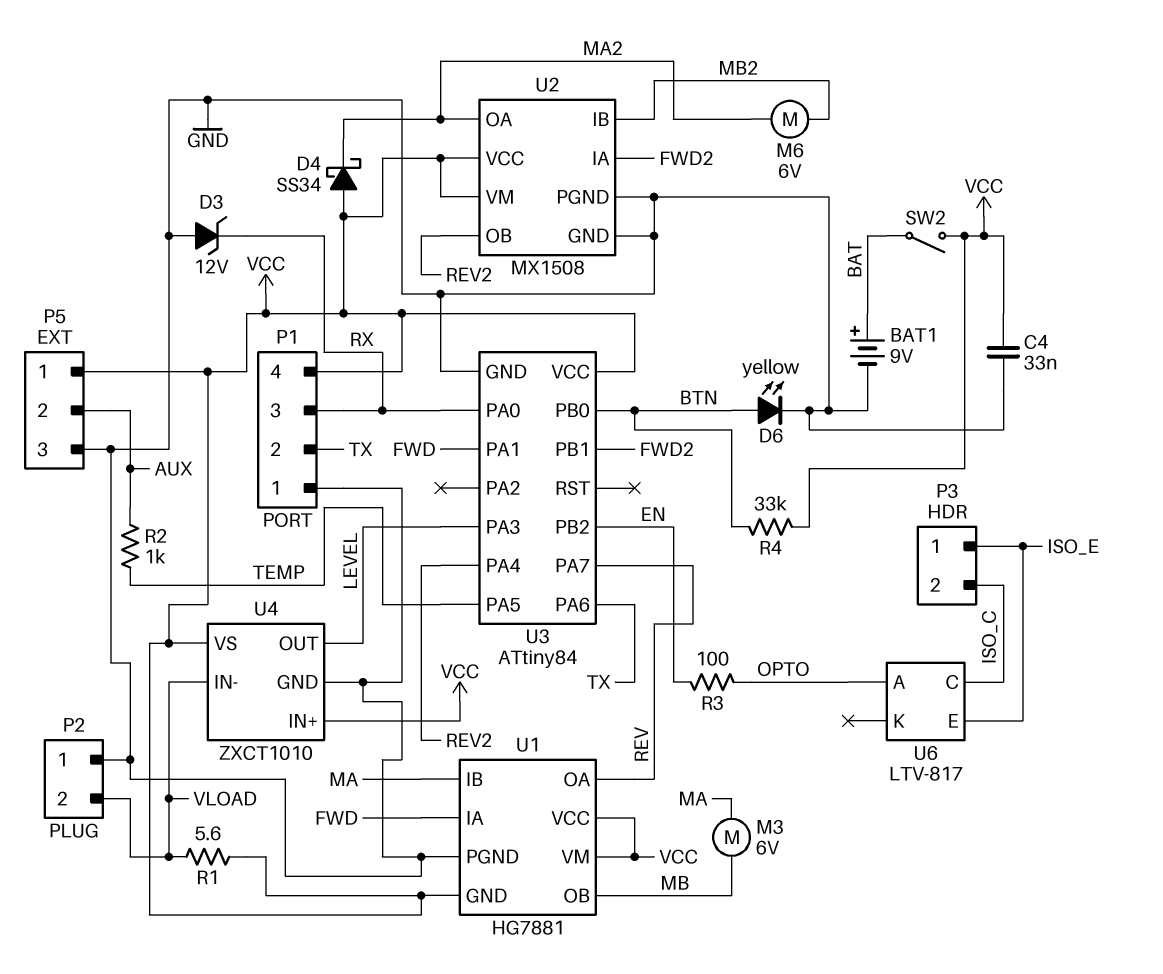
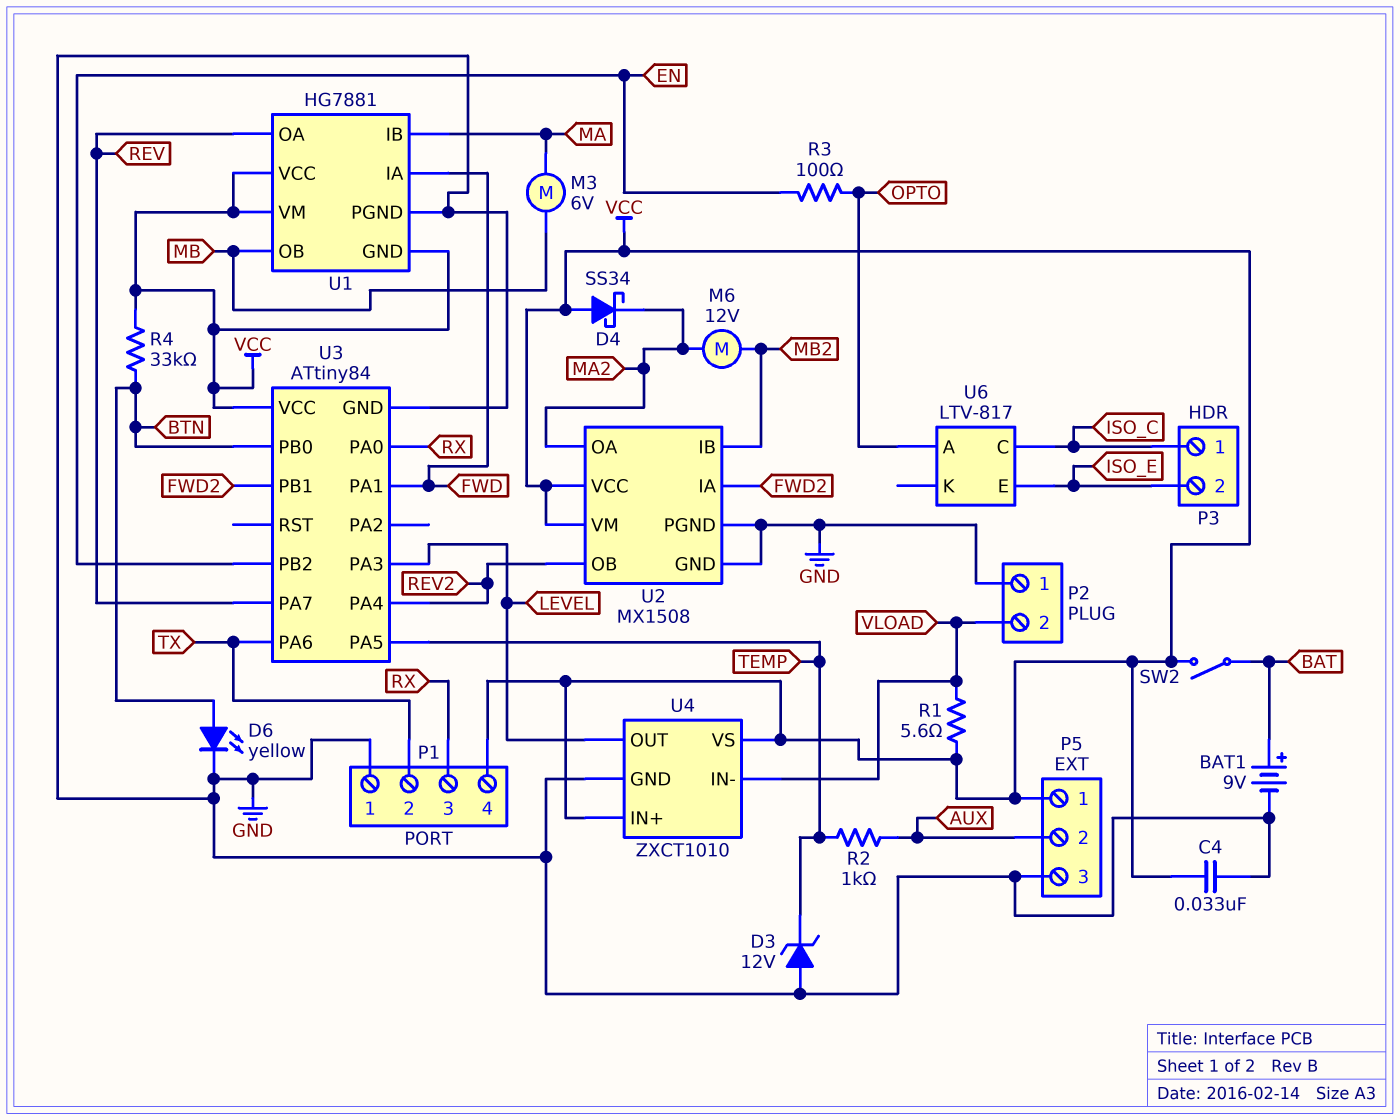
D3: zener 12V (A GND, K RX) -> zener 12V (A GND, K TEMP)
M6: motor 6V (MA2, MB2) -> motor 12V (MA2, MB2)
P3 pin 1: ISO_E -> ISO_C
P3 pin 2: ISO_C -> ISO_E

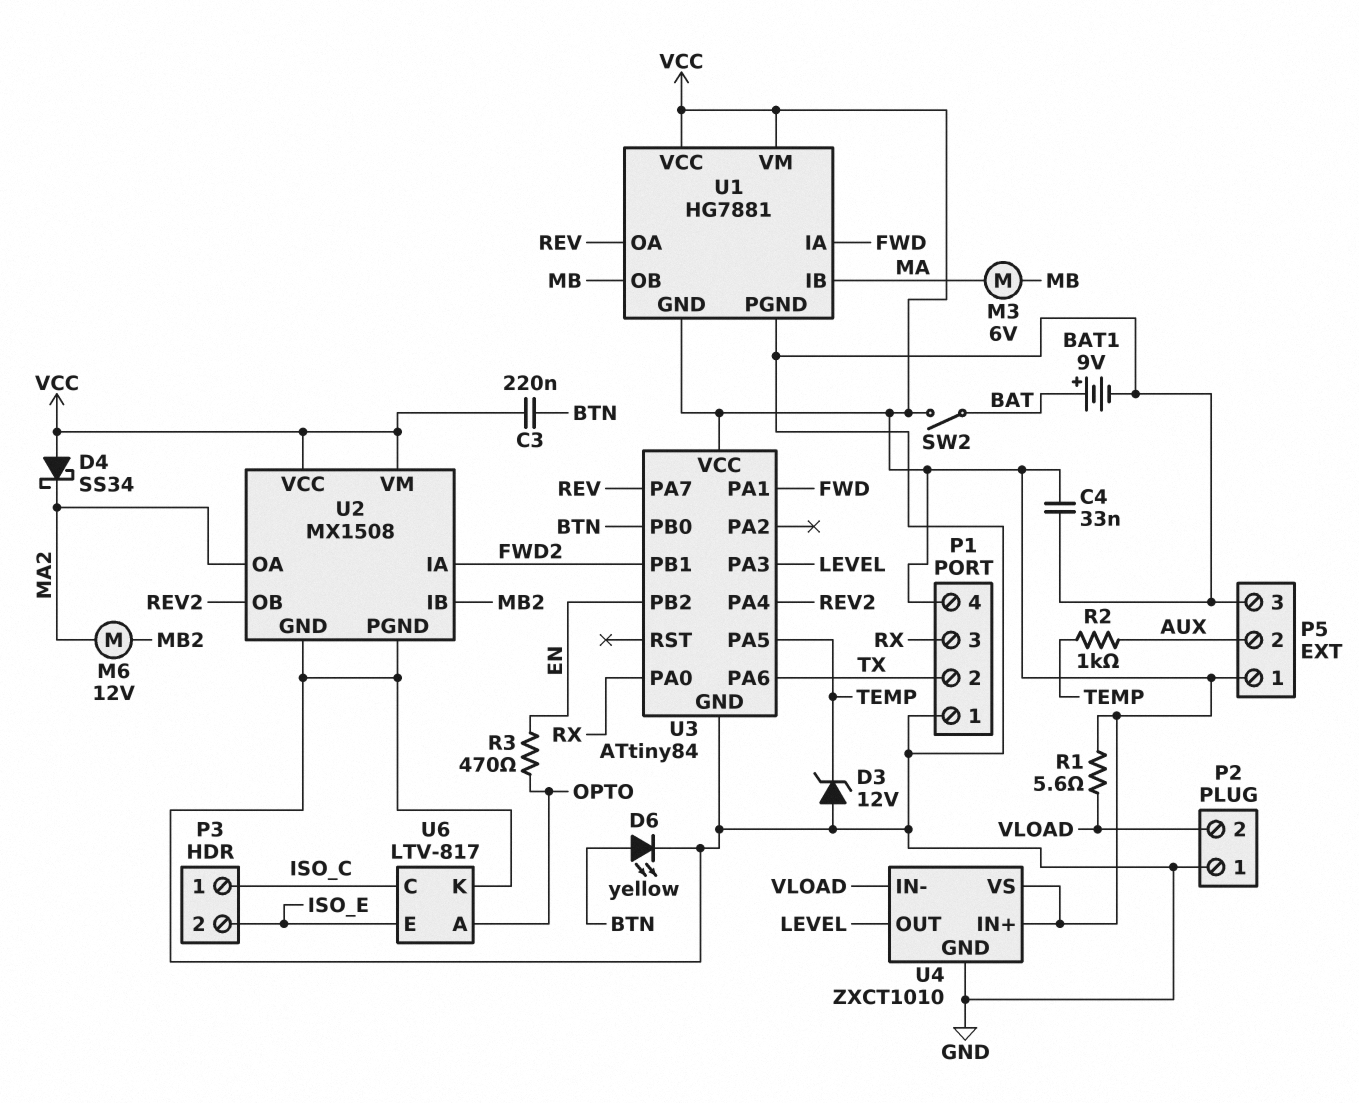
C3: none -> 220nF (BTN, VCC)
R3: 100 (EN, OPTO) -> 470 (EN, OPTO)
R4: 33k (BTN, VCC) -> none
U6 pin K: none -> GND

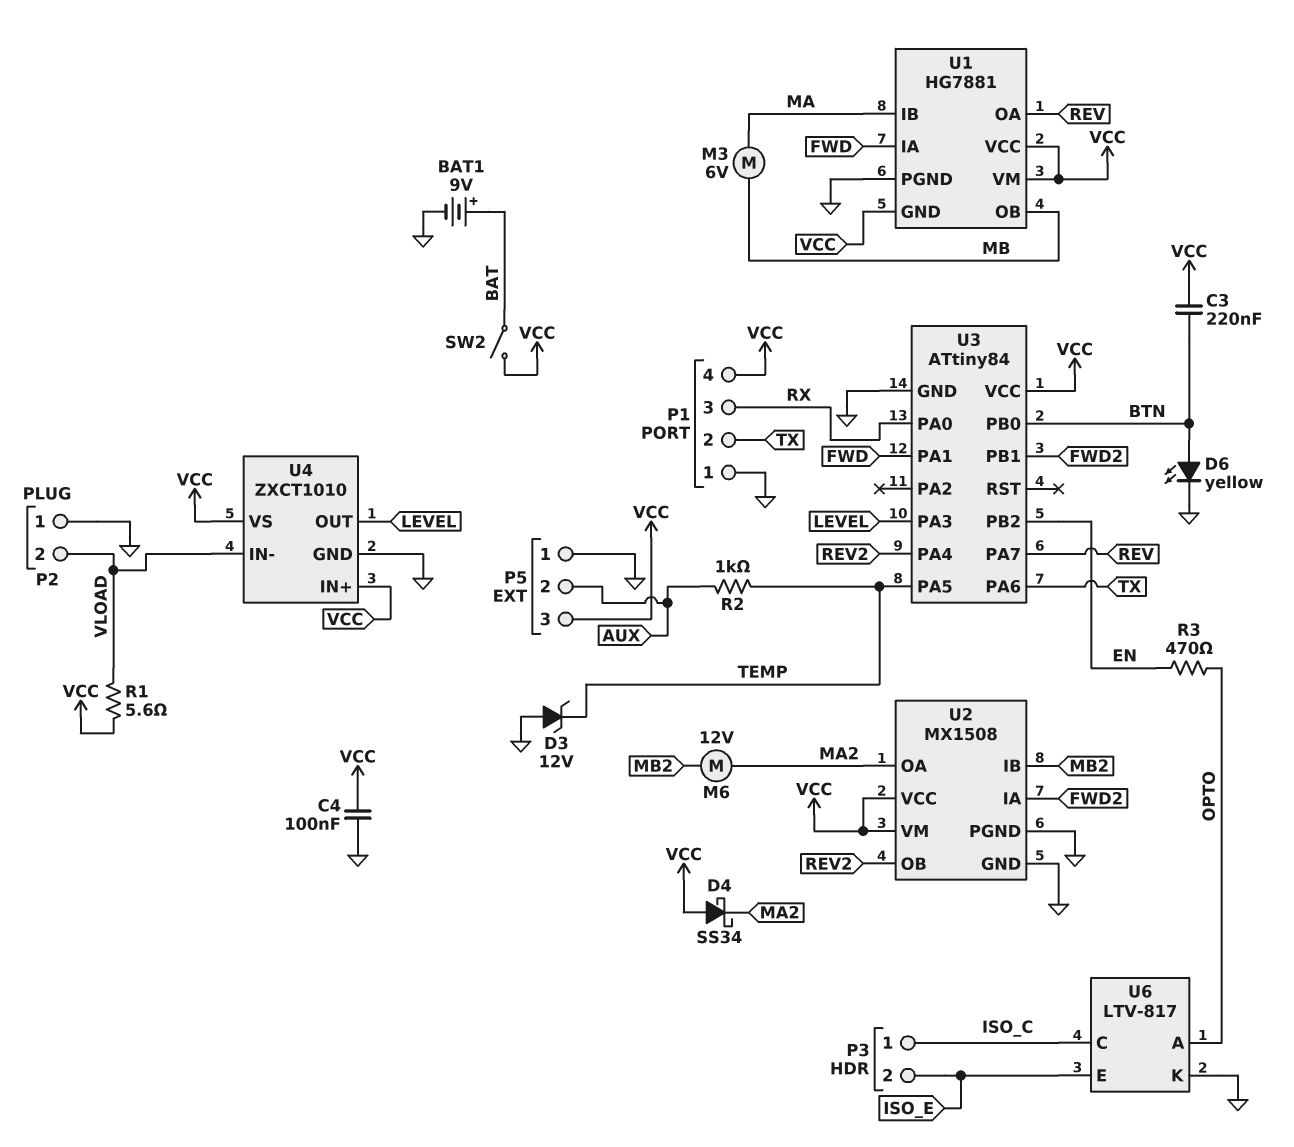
C4: 33nF (GND, VCC) -> 100nF (GND, VCC)
P5 pin 1: VCC -> GND
P5 pin 3: GND -> VCC

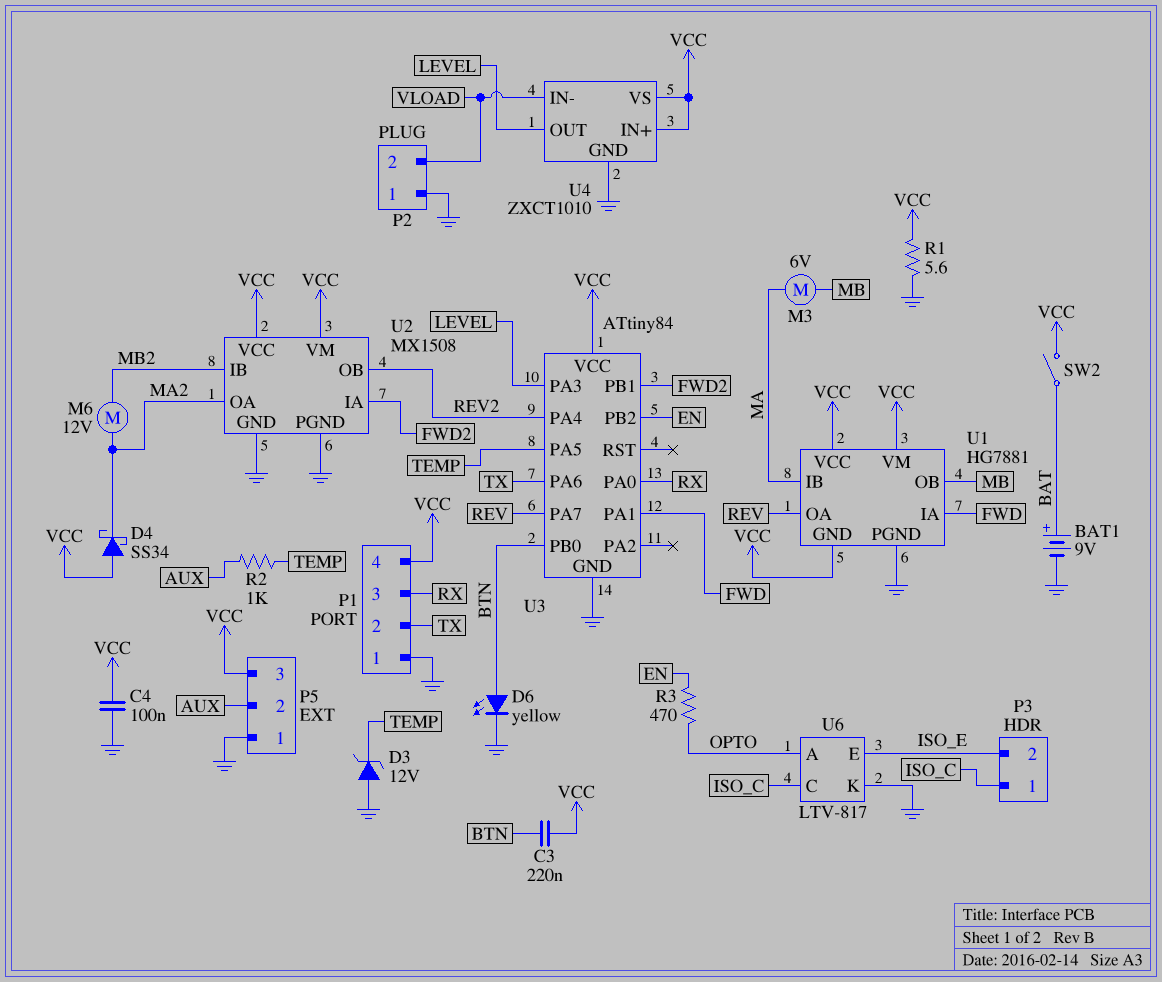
R1: 5.6 (VCC, VLOAD) -> 5.6 (GND, VCC)

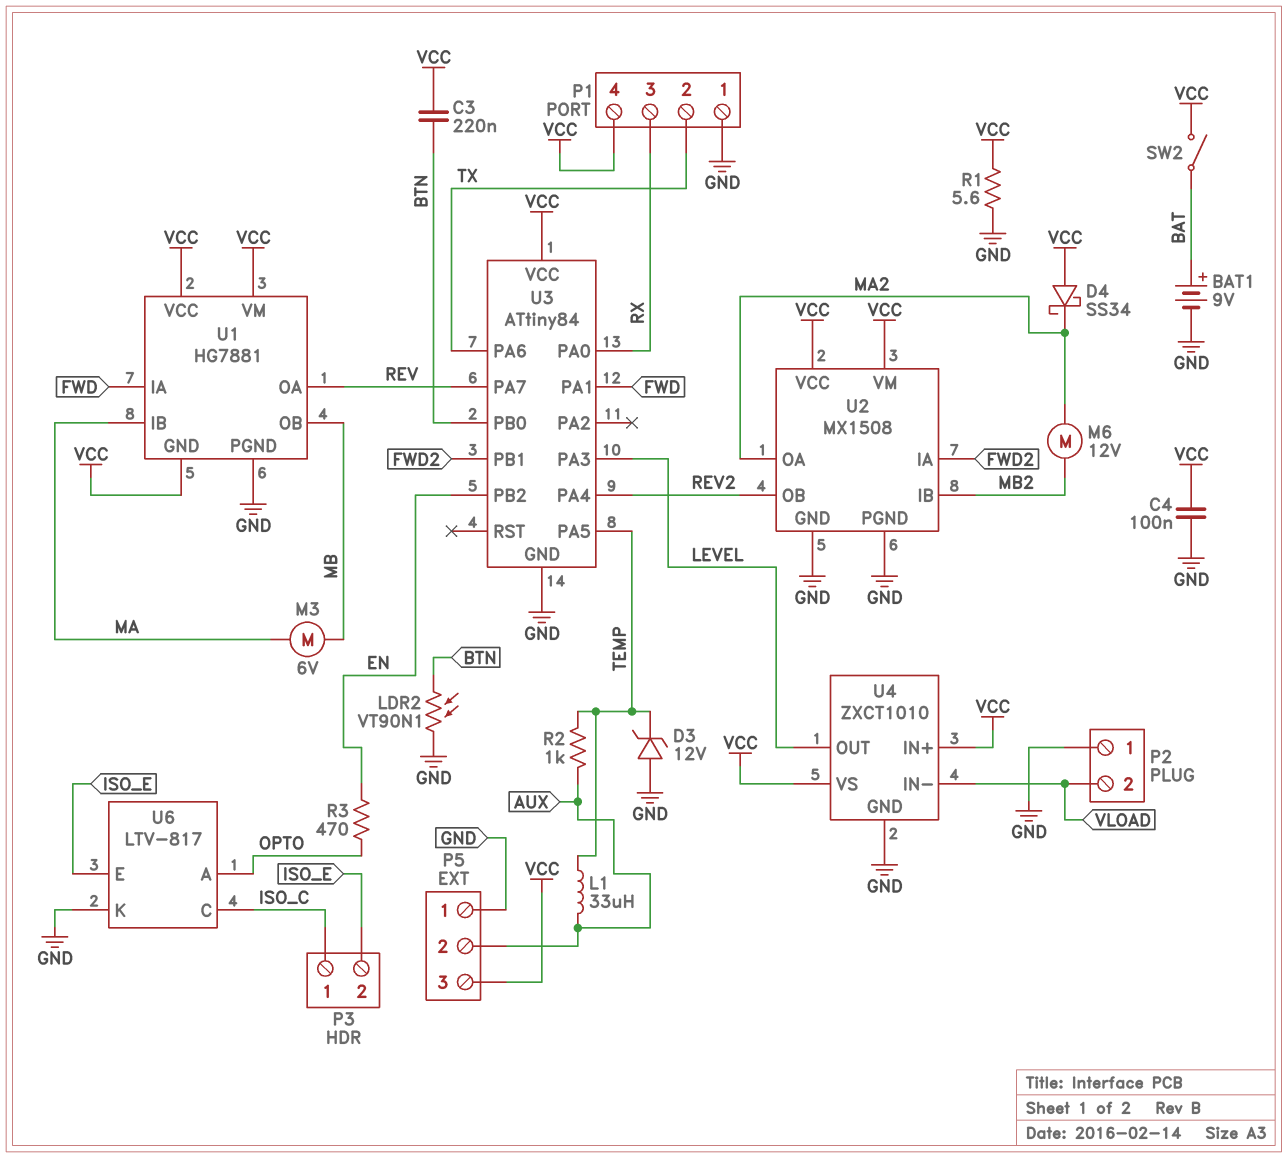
D6: LED yellow (A BTN, K GND) -> none
L1: none -> 33uH (AUX, TEMP)
LDR2: none -> VT90N1 (BTN, GND)

